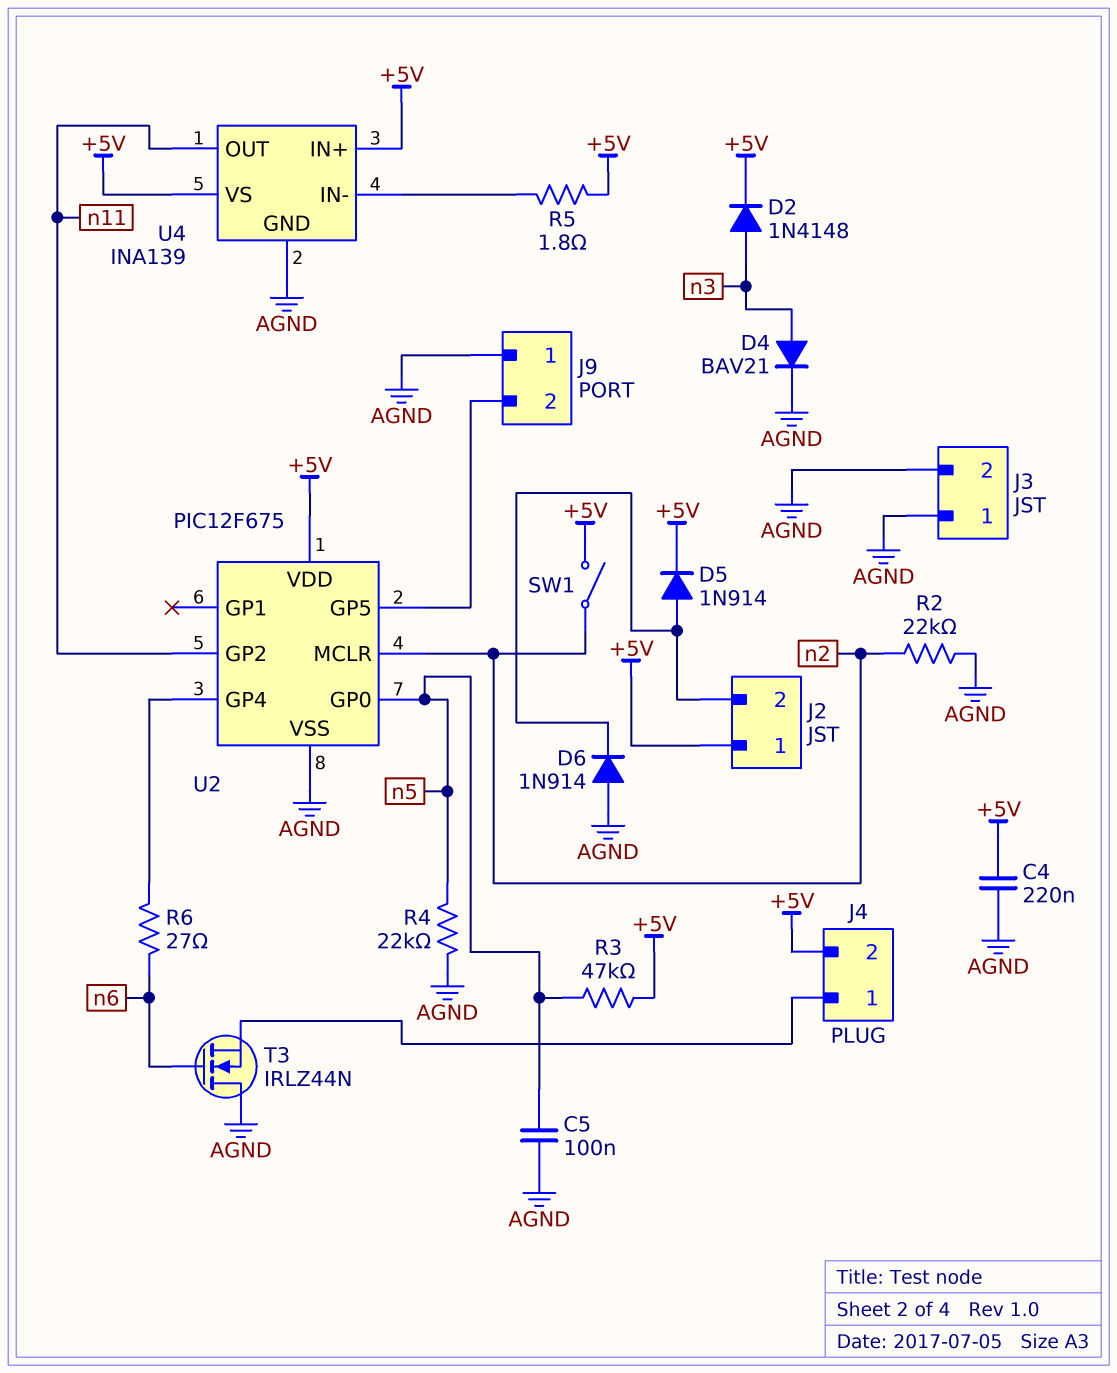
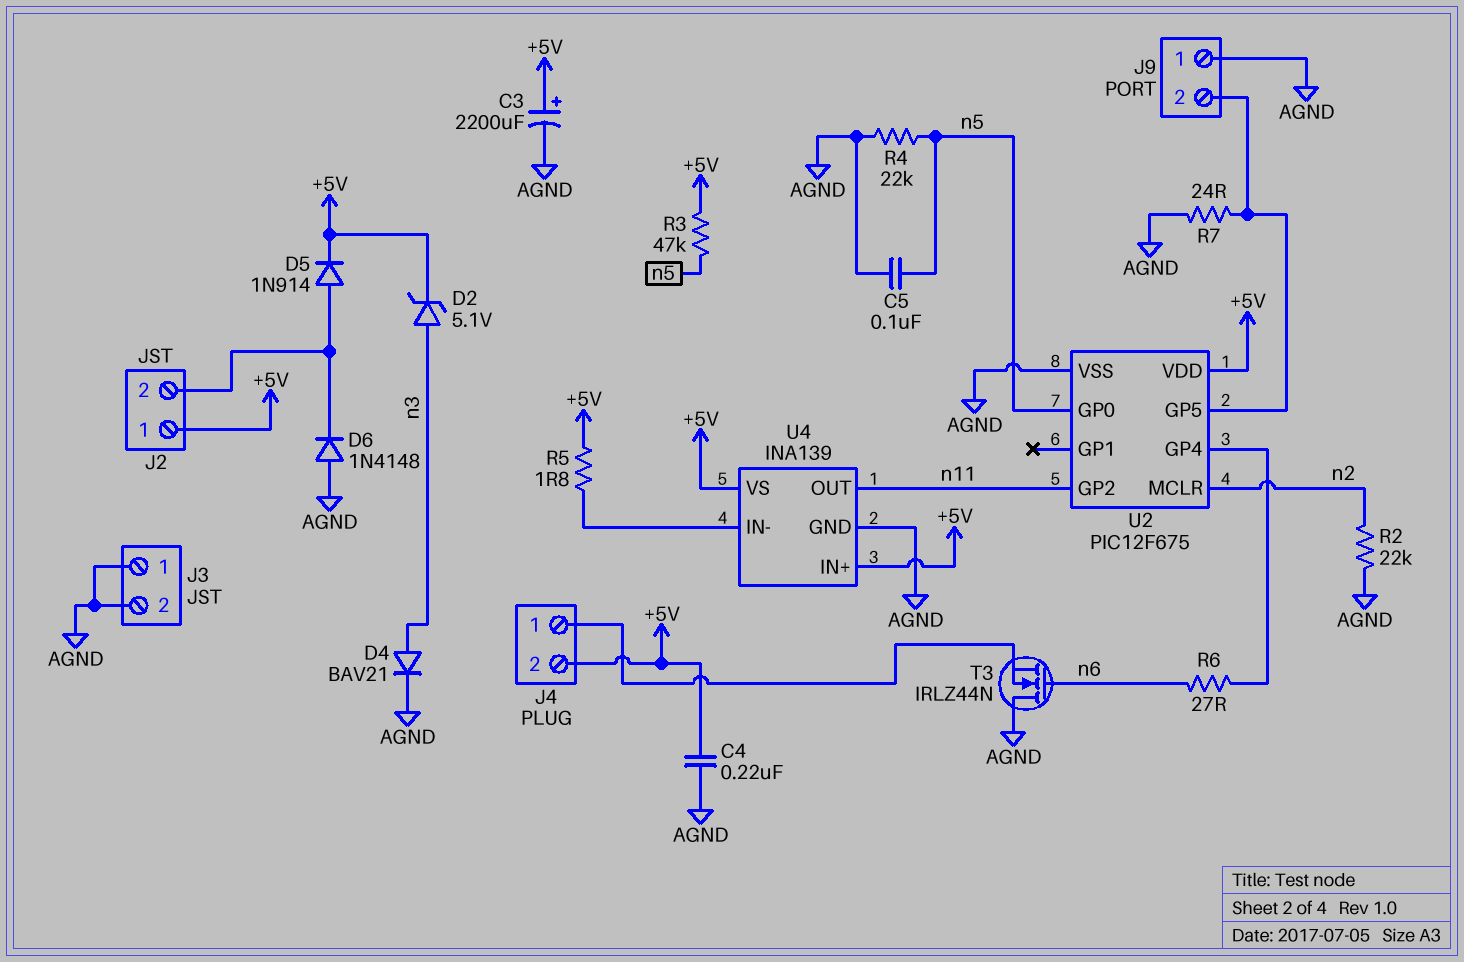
C3: none -> 2200uF (plus +5V, minus AGND)
D2: diode 1N4148 (A n3, K +5V) -> zener 5.1V (A n3, K +5V)
D6: diode 1N914 (A AGND, K J2/2) -> diode 1N4148 (A AGND, K J2/2)
R7: none -> 24 (AGND, J9/2)
SW1: switch (+5V, n2) -> none

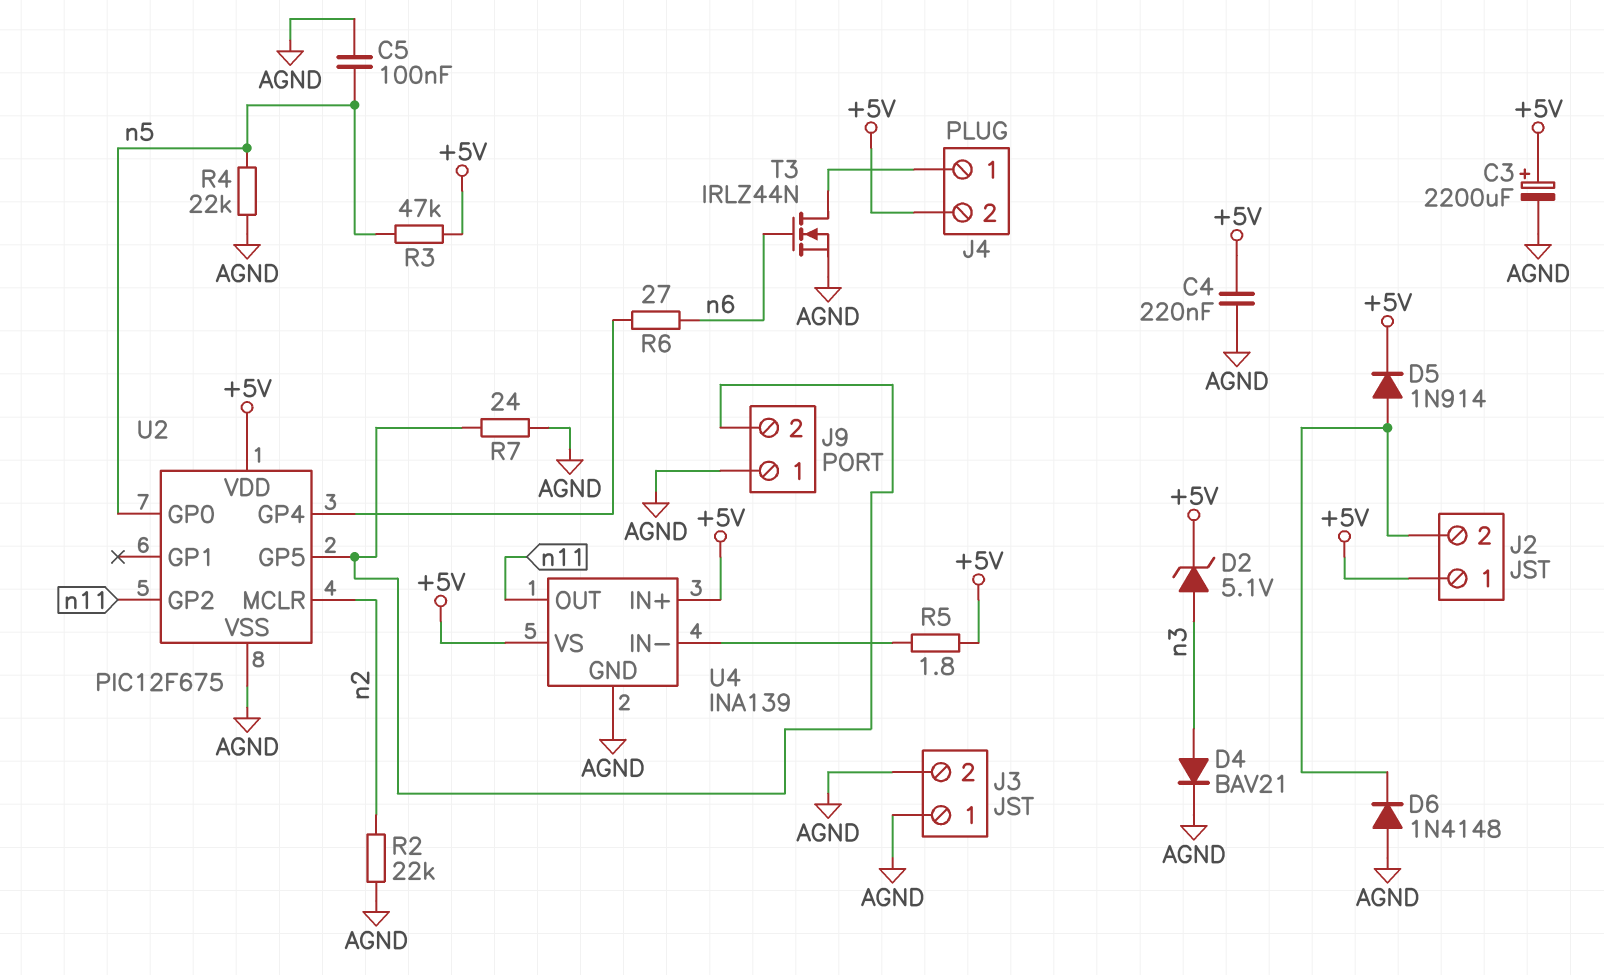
T3: NMOS IRLZ44N (G n6, D AGND, S J4/1) -> NMOS IRLZ44N (G n6, D J4/1, S AGND)

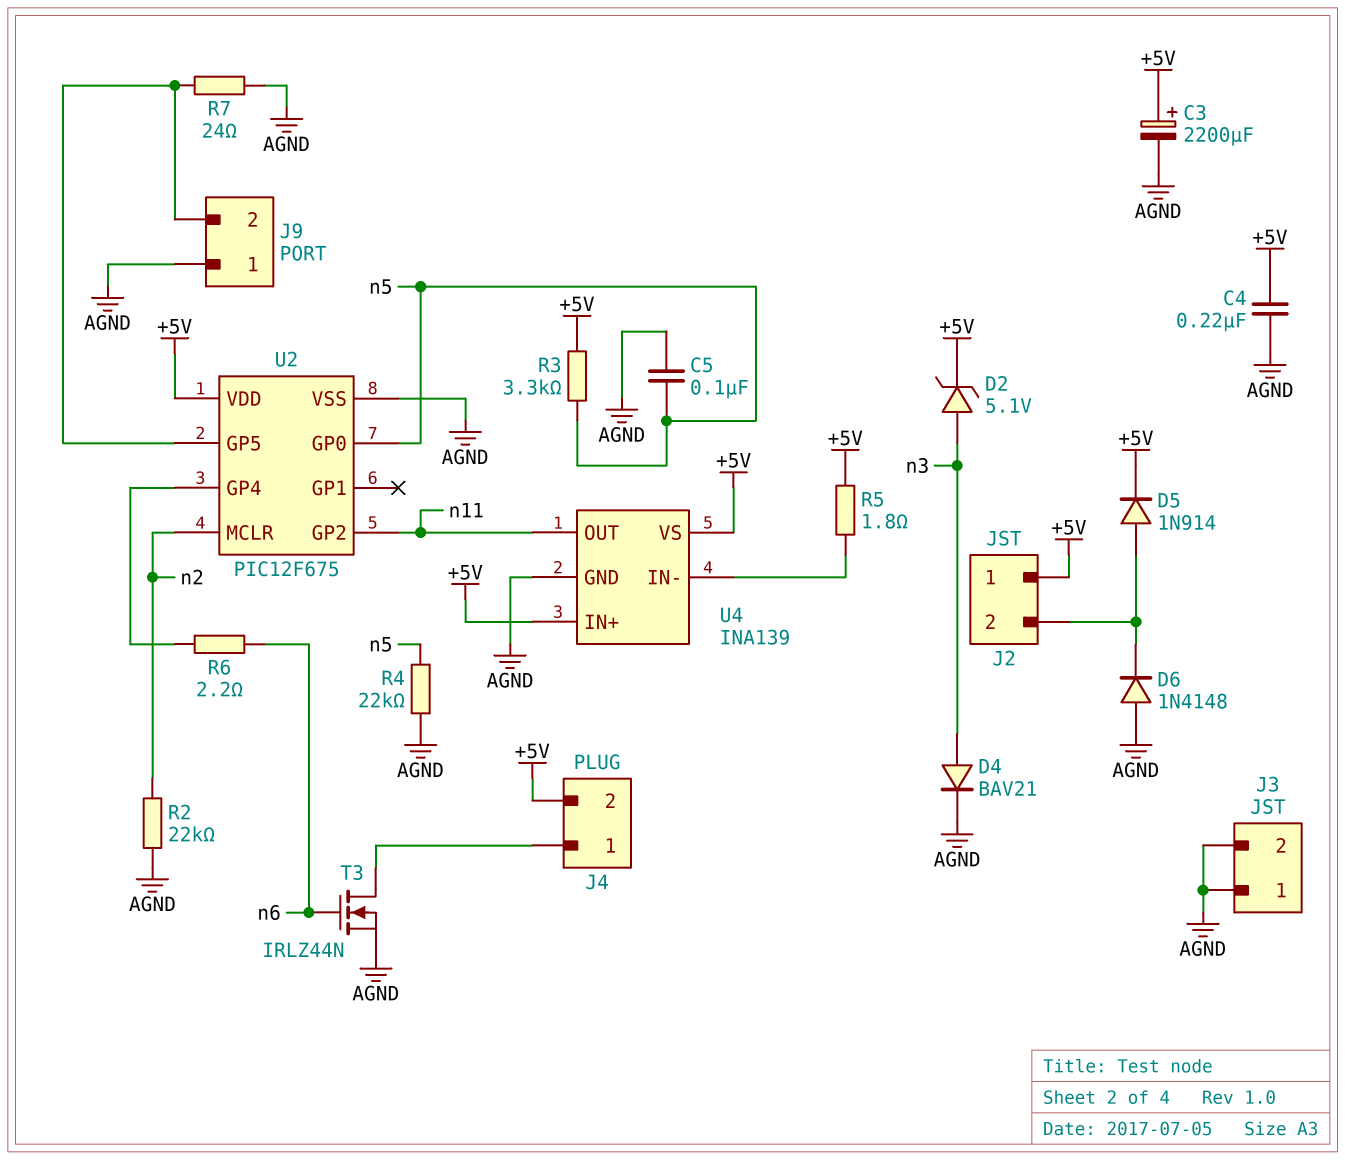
R3: 47k (+5V, n5) -> 3.3k (+5V, n5)
R6: 27 (U2/GP4, n6) -> 2.2 (U2/GP4, n6)

